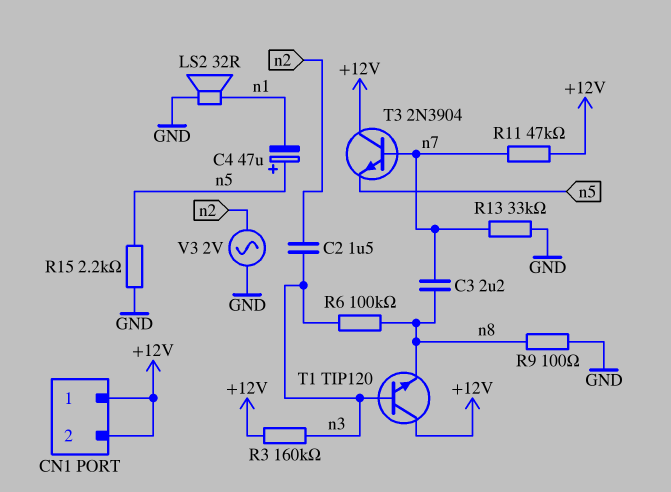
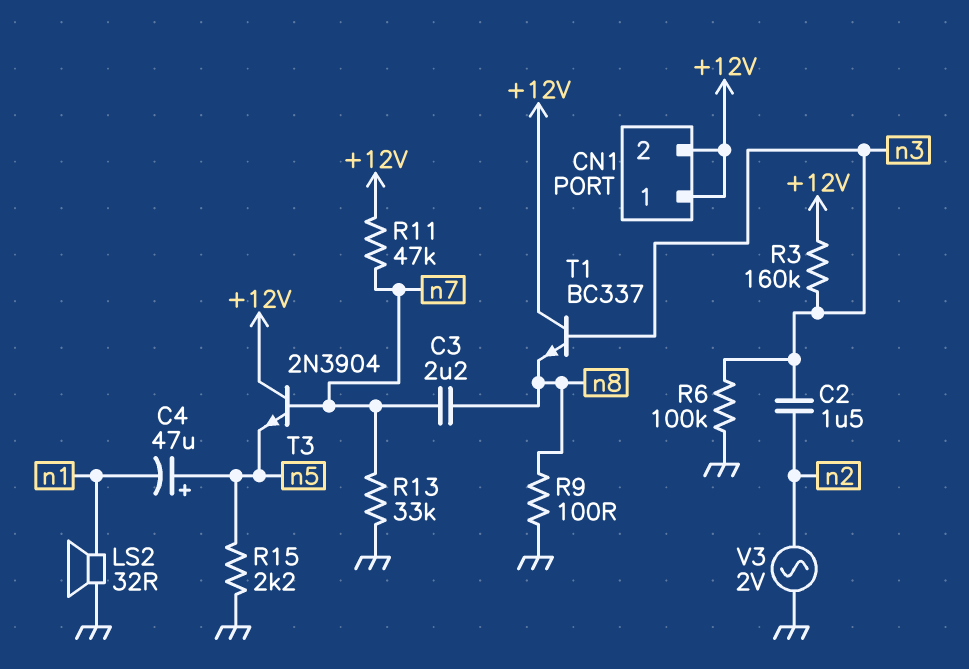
R6: 100k (n3, n8) -> 100k (GND, n3)
T1: NPN TIP120 (B n3, C +12V, E n8) -> NPN BC337 (B n3, C +12V, E n8)

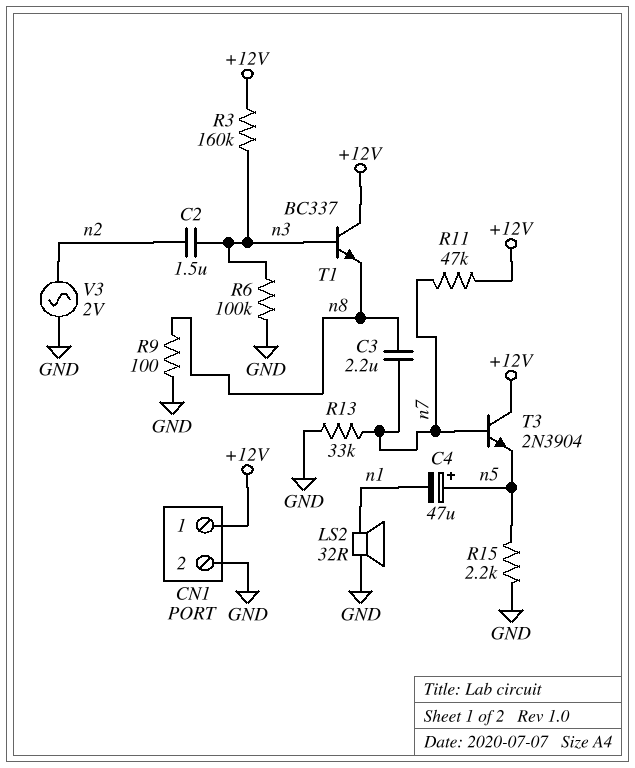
CN1 pin 2: +12V -> GND

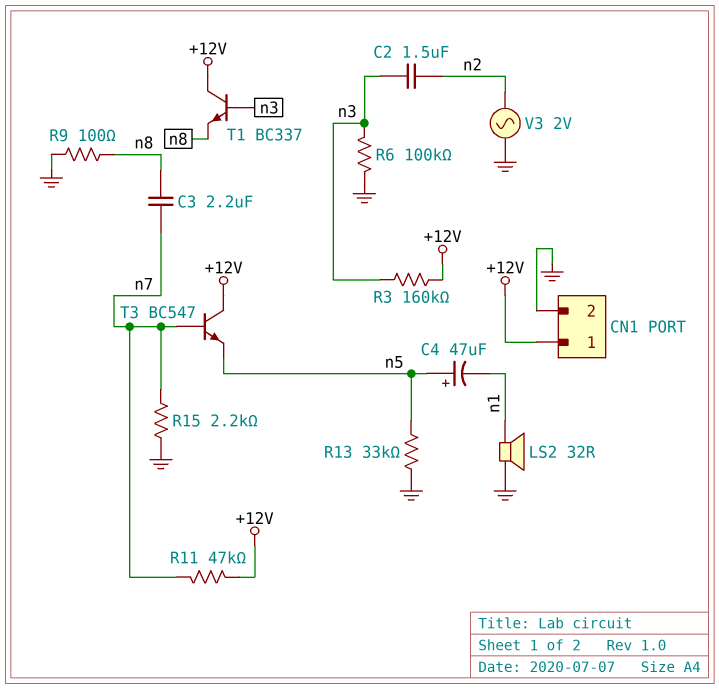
R13: 33k (GND, n7) -> 33k (GND, n5)
R15: 2.2k (GND, n5) -> 2.2k (GND, n7)
T3: NPN 2N3904 (B n7, C +12V, E n5) -> NPN BC547 (B n7, C +12V, E n5)

